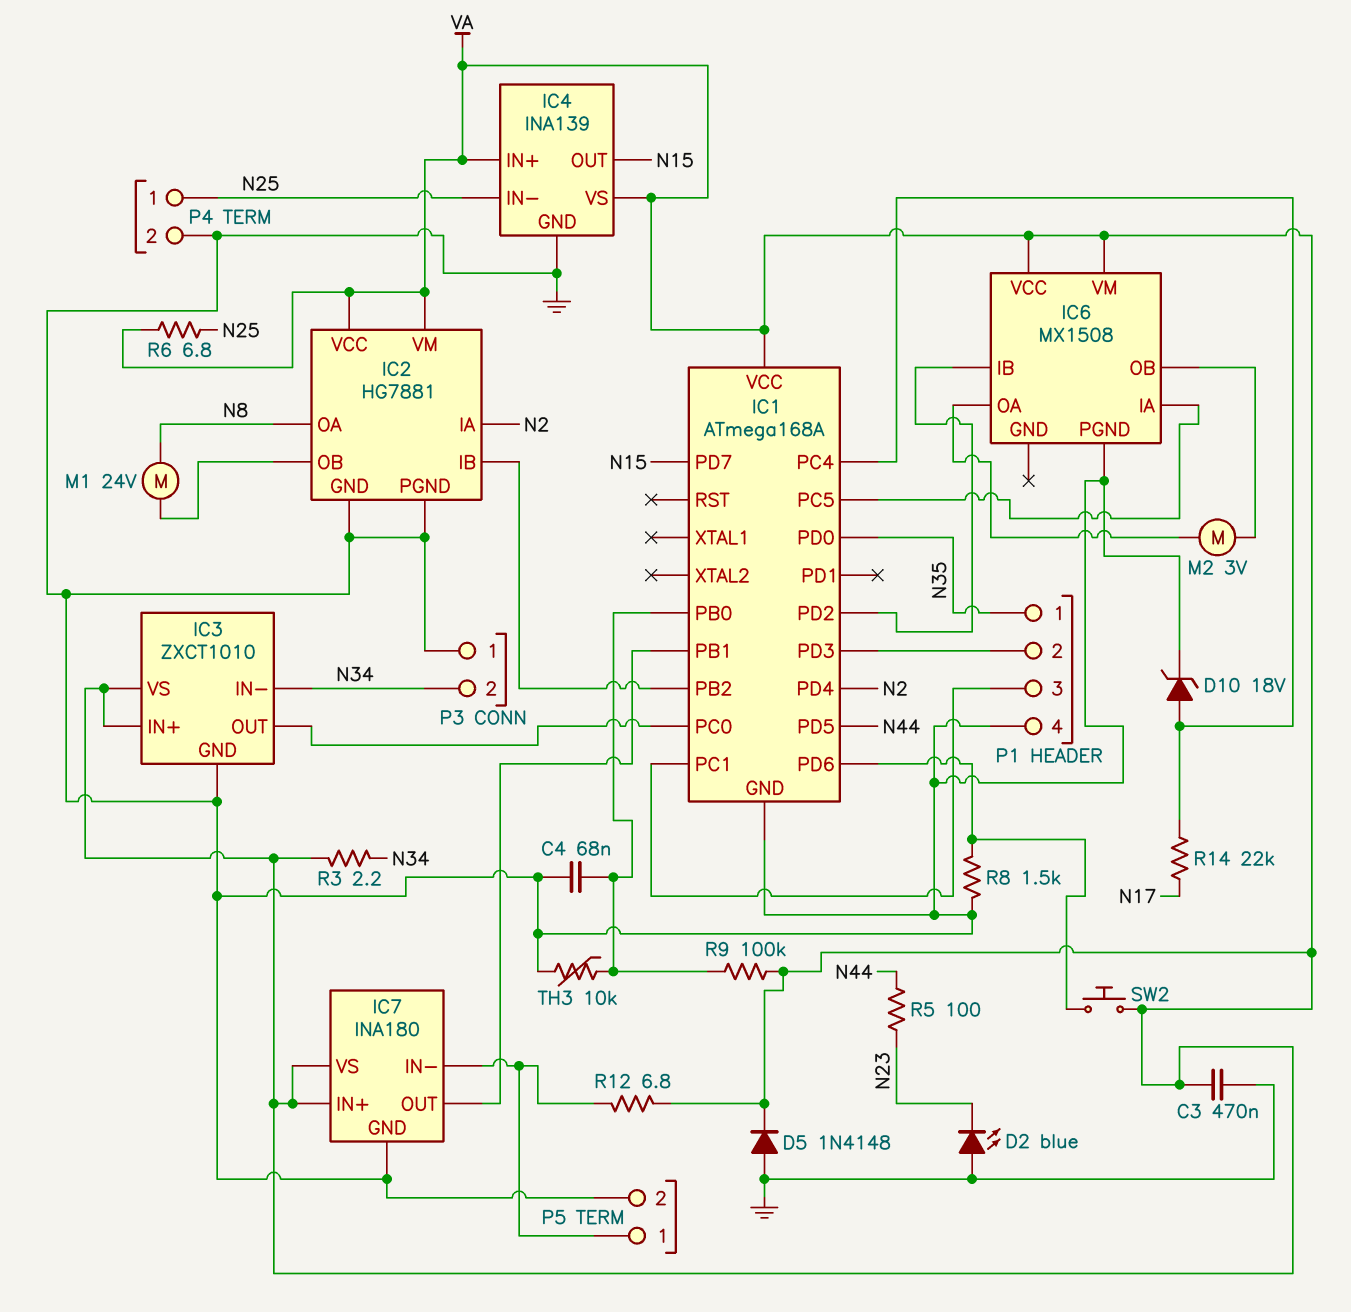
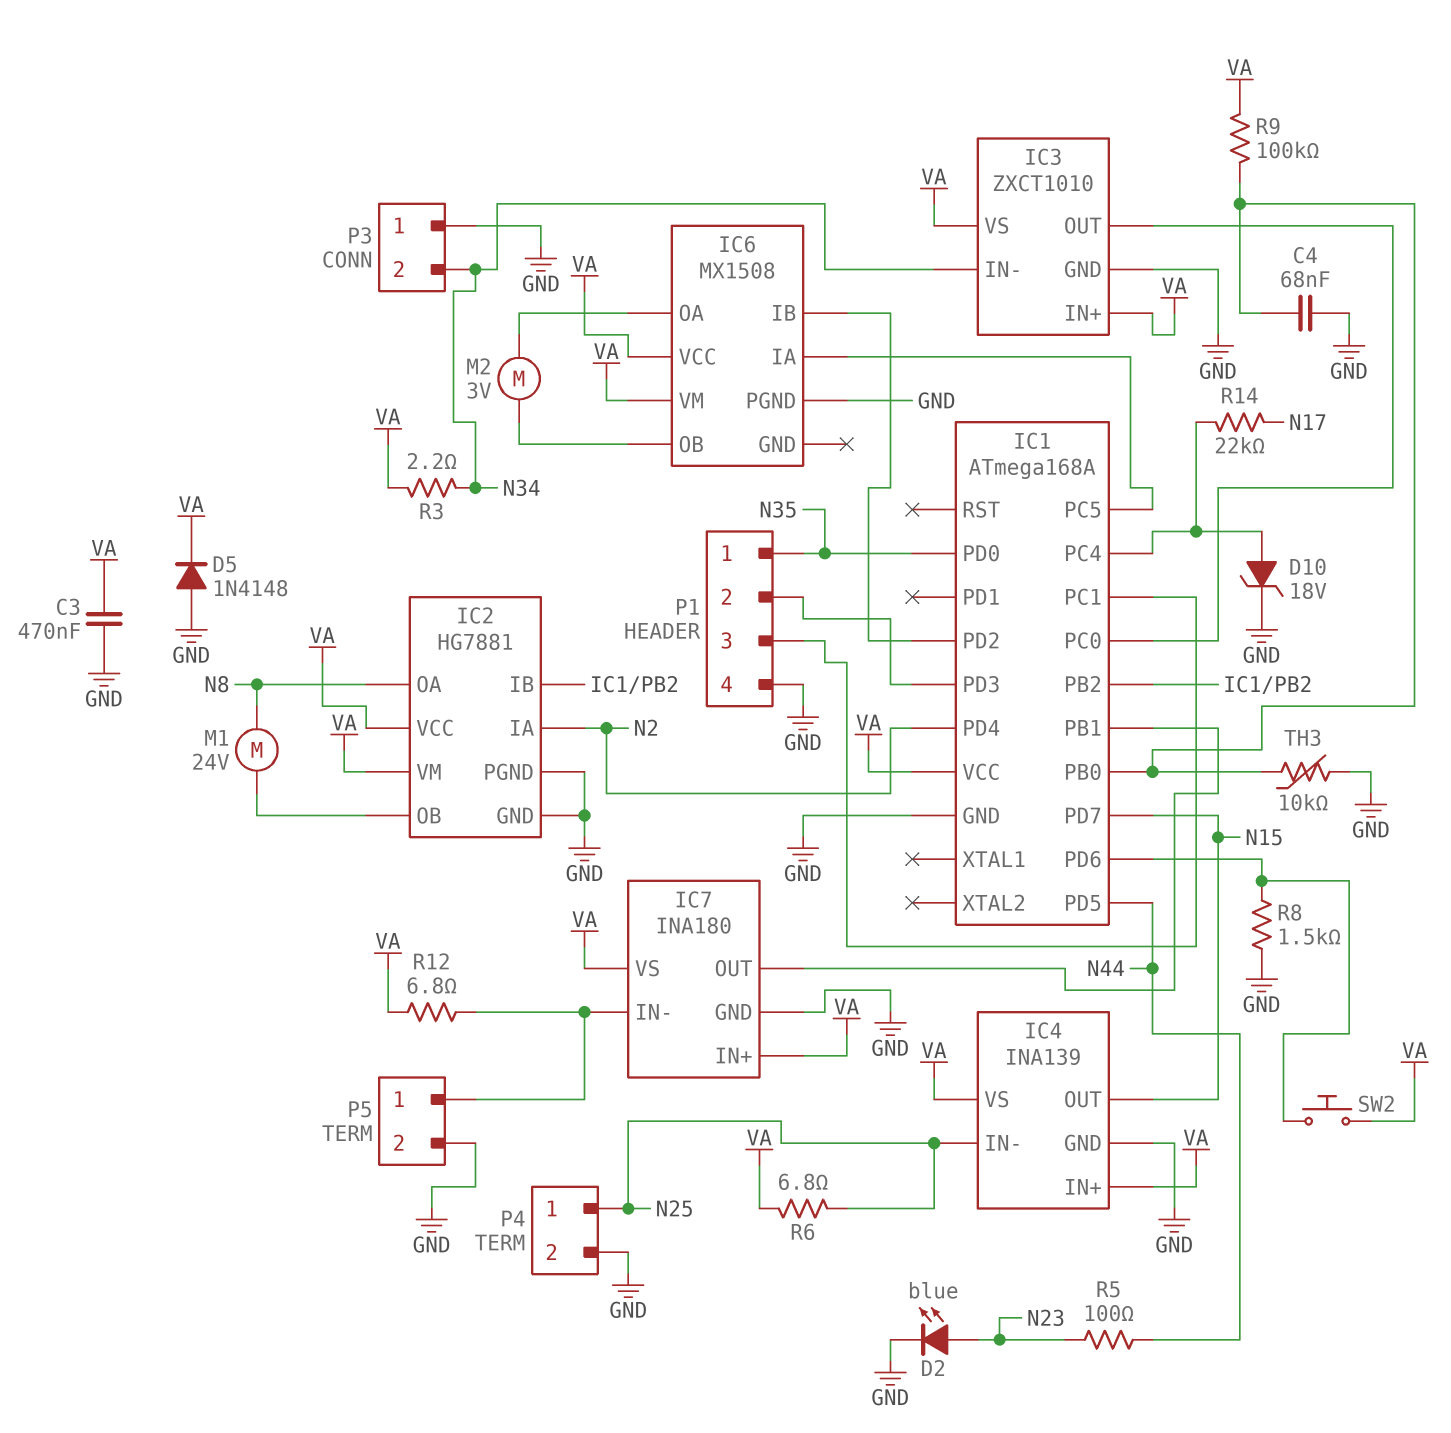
D2: LED blue (A GND, K N23) -> LED blue (A N23, K GND)

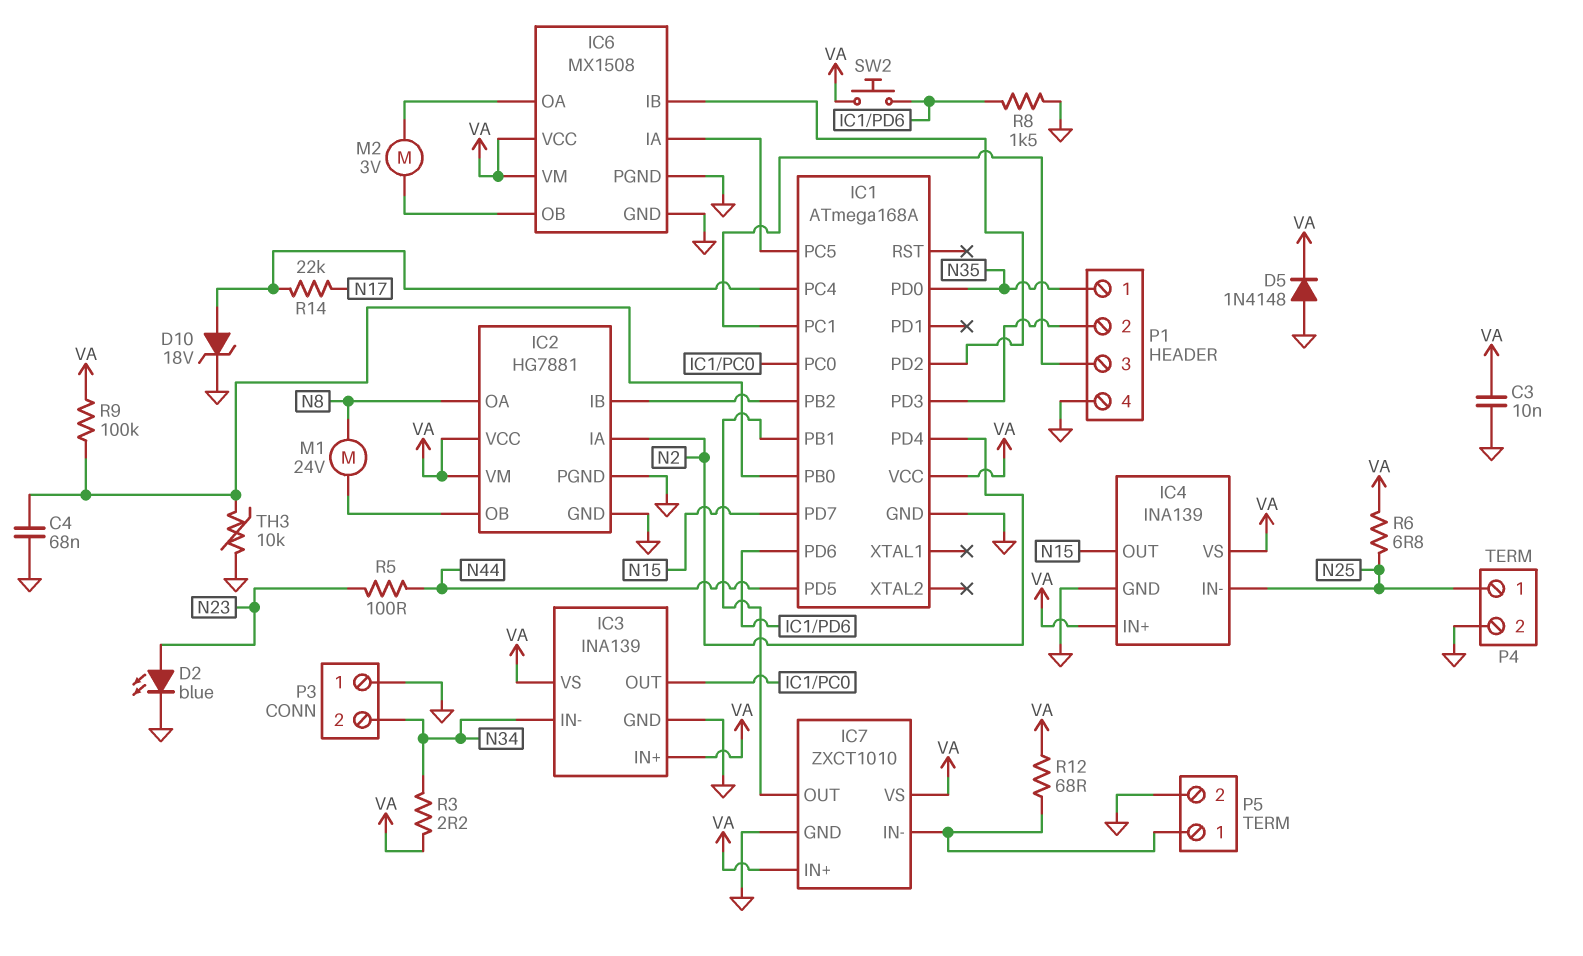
C3: 470nF (GND, VA) -> 10nF (GND, VA)
IC3: ZXCT1010 -> INA139
IC6 pin GND: none -> GND
IC7: INA180 -> ZXCT1010
R12: 6.8 (IC7/IN-, VA) -> 68 (IC7/IN-, VA)

